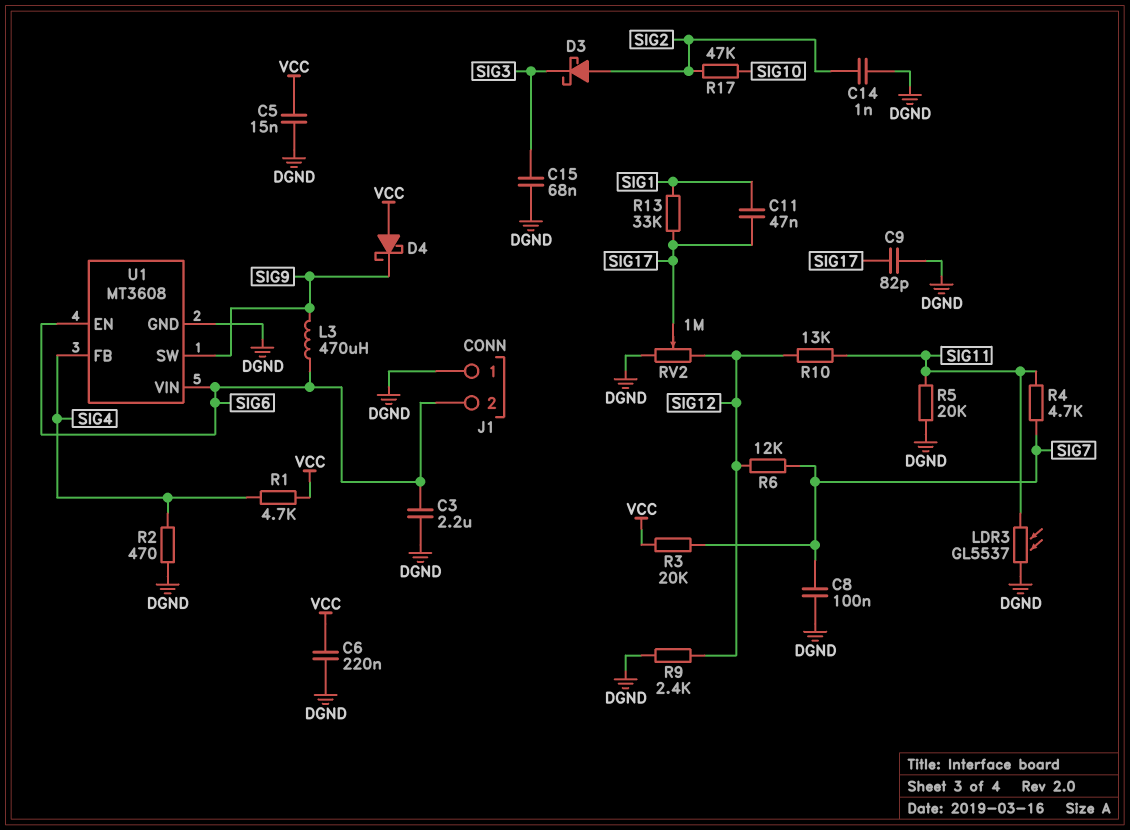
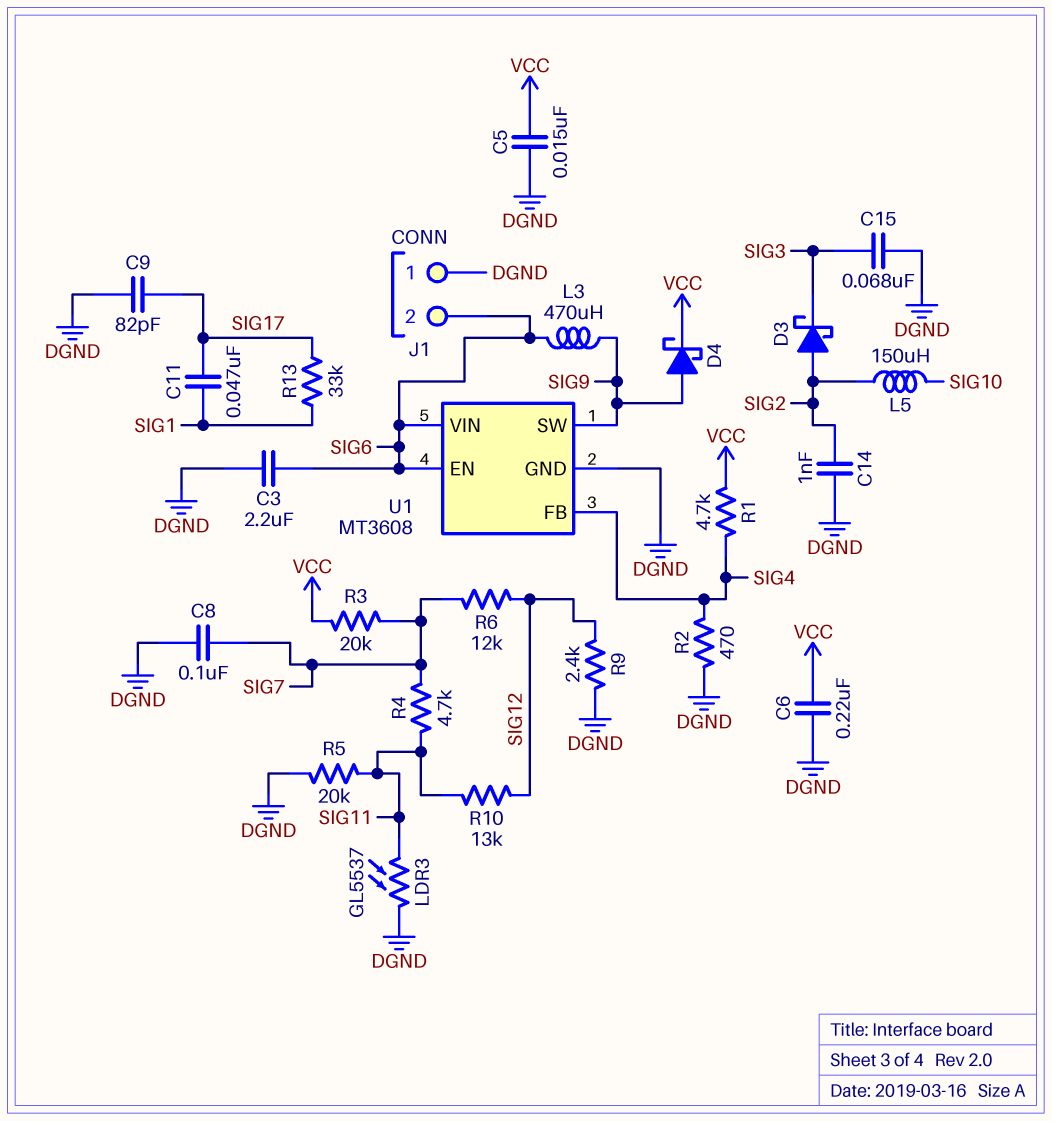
D4: schottky (A VCC, K SIG9) -> schottky (A SIG9, K VCC)
L5: none -> 150uH (SIG2, SIG10)
R17: 47k (SIG2, SIG10) -> none
RV2: 1M (DGND, SIG12, wiper SIG17) -> none

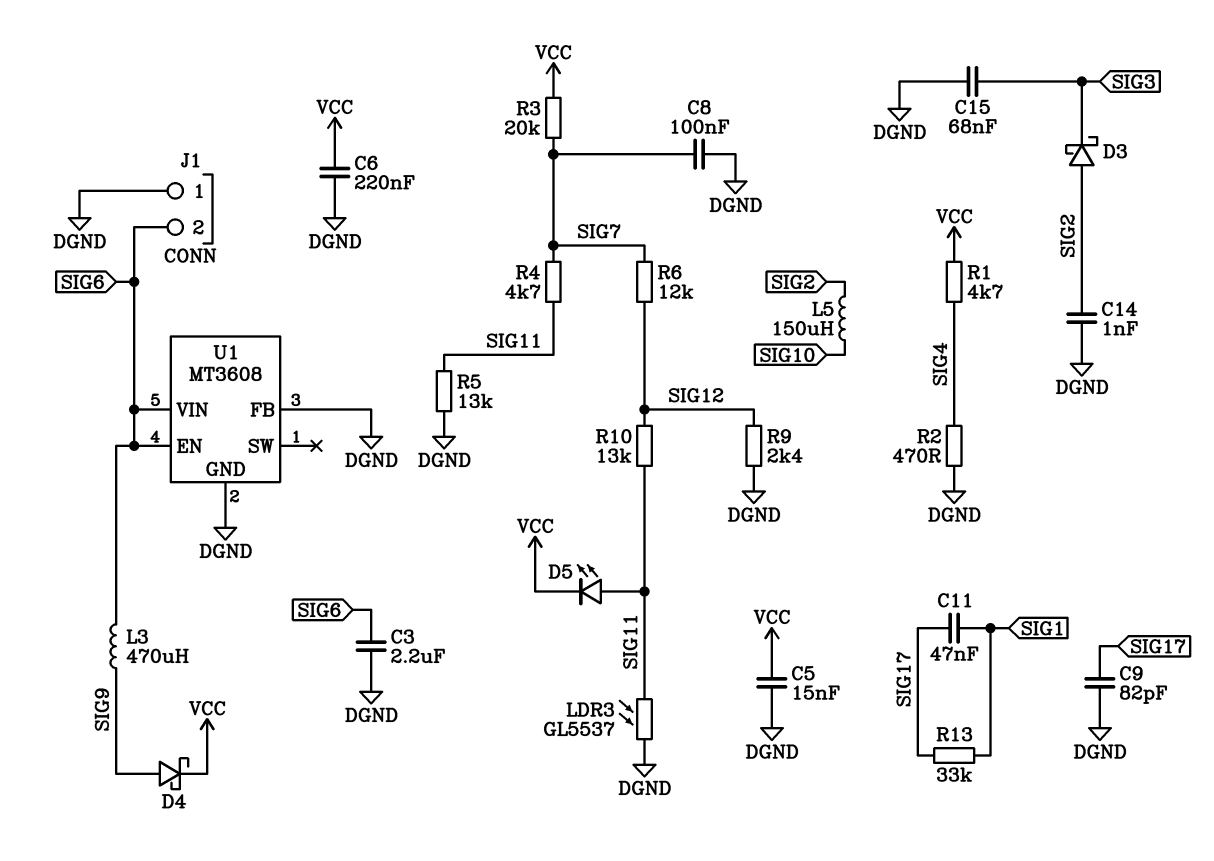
D5: none -> LED (A SIG11, K VCC)
R5: 20k (DGND, SIG11) -> 13k (DGND, SIG11)
U1 pin FB: SIG4 -> DGND
U1 pin SW: SIG9 -> none

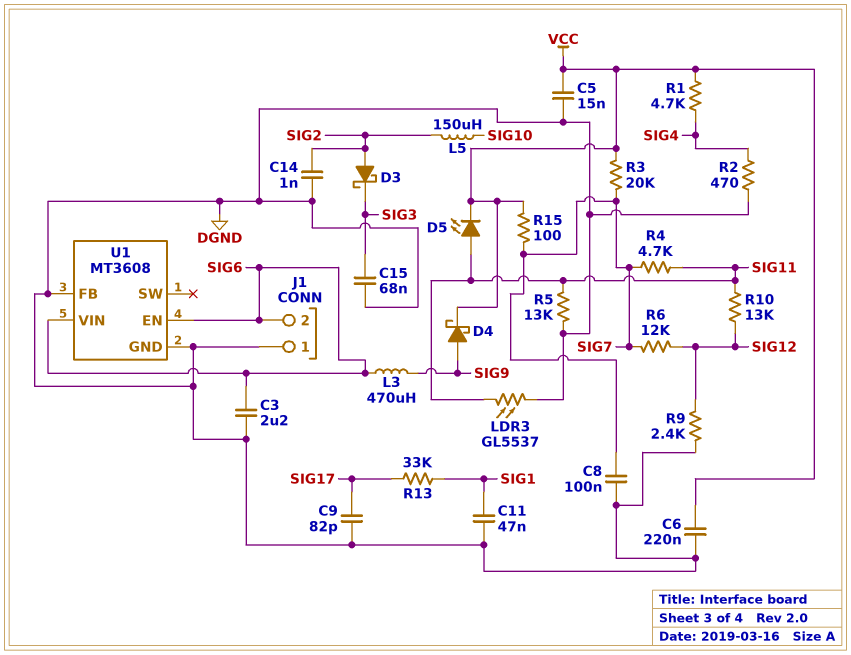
C11: 47nF (SIG1, SIG17) -> 47nF (DGND, SIG1)
R15: none -> 100 (SIG7, VCC)

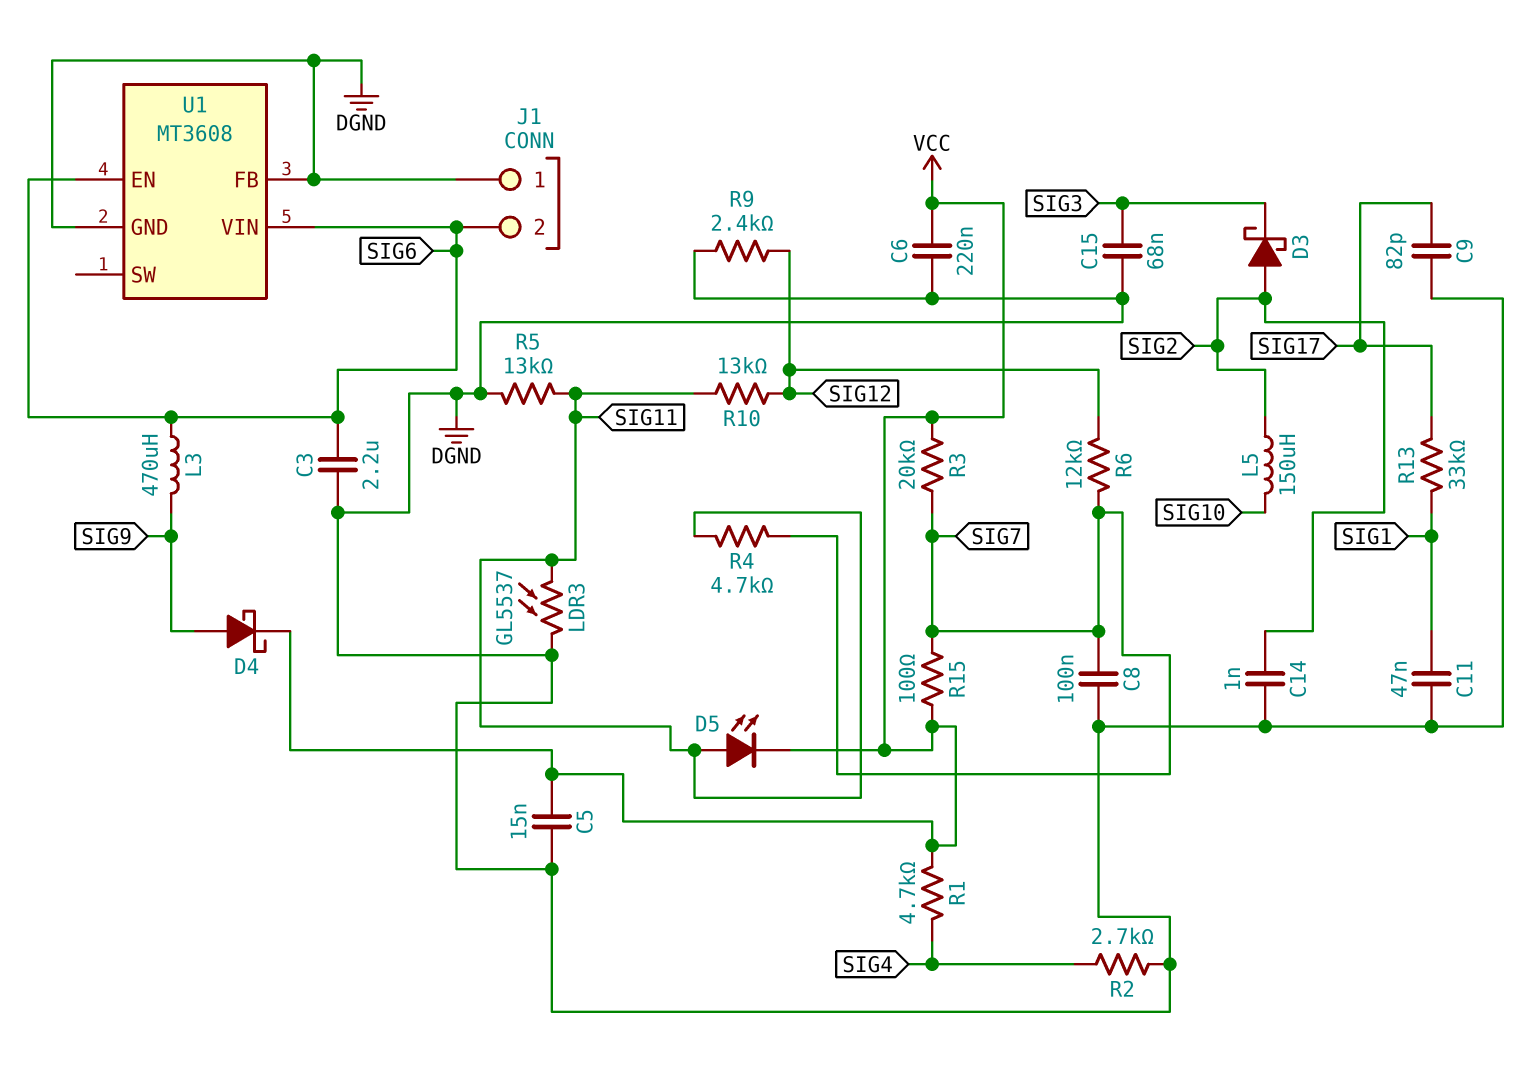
R2: 470 (DGND, SIG4) -> 2.7k (DGND, SIG4)

